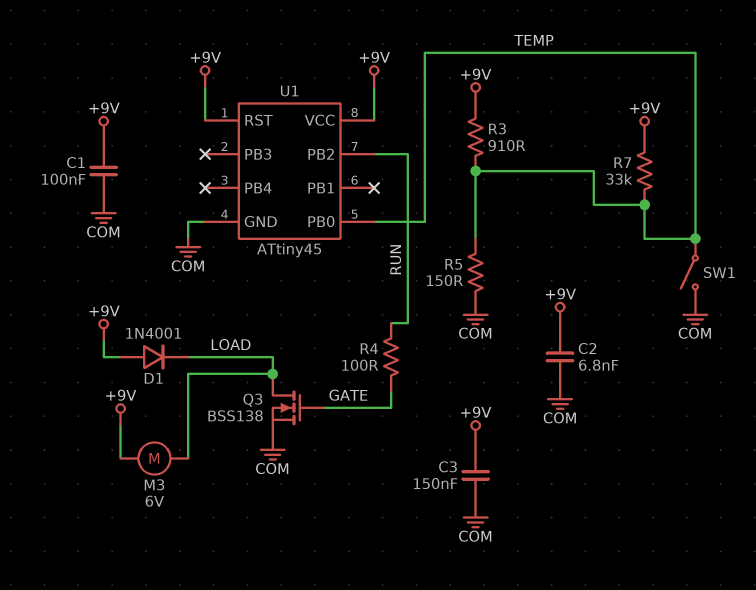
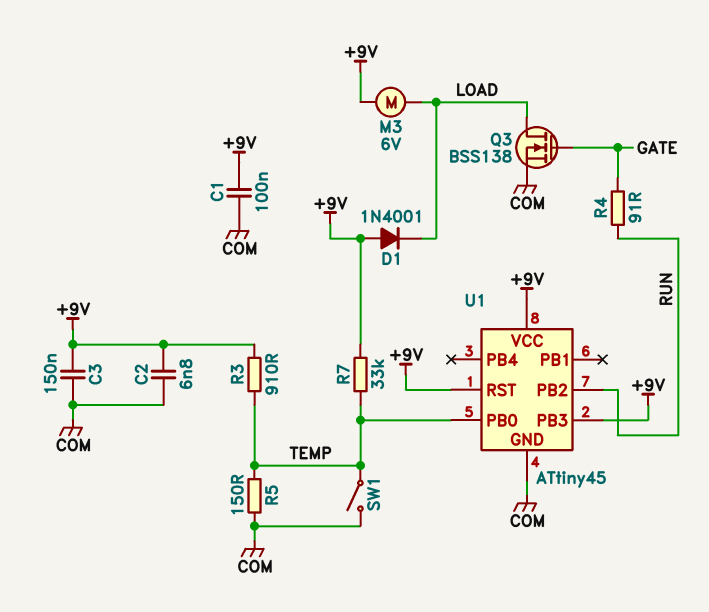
R4: 100 (GATE, RUN) -> 91 (GATE, RUN)
U1 pin PB3: none -> +9V

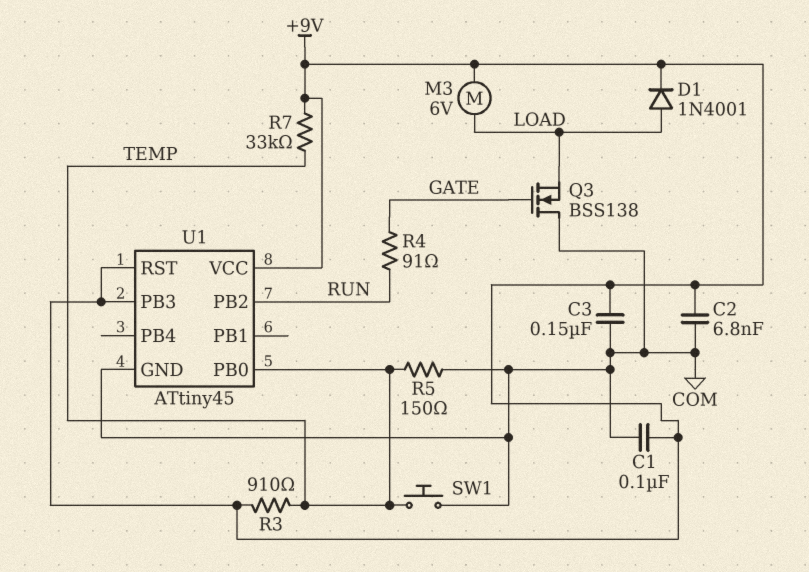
D1: diode 1N4001 (A +9V, K LOAD) -> diode 1N4001 (A LOAD, K +9V)
Q3: NMOS BSS138 (G GATE, D LOAD, S COM) -> NMOS BSS138 (G GATE, D COM, S LOAD)
SW1: switch (COM, TEMP) -> button (COM, TEMP)

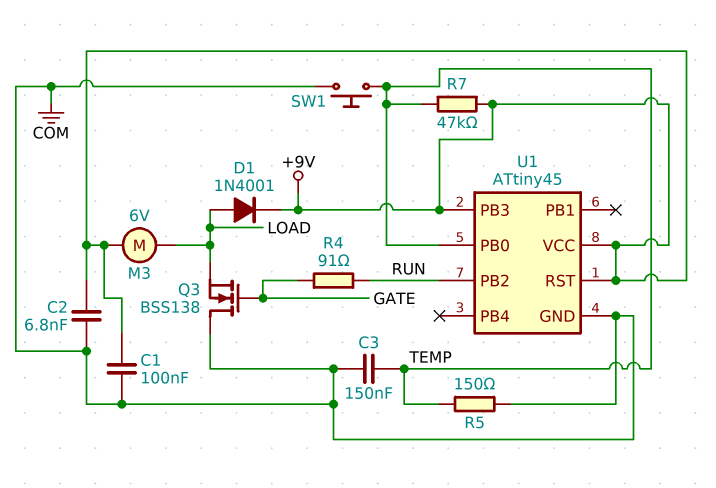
C3: 150nF (+9V, COM) -> 150nF (COM, TEMP)
R3: 910 (+9V, TEMP) -> none
R7: 33k (+9V, TEMP) -> 47k (+9V, TEMP)

